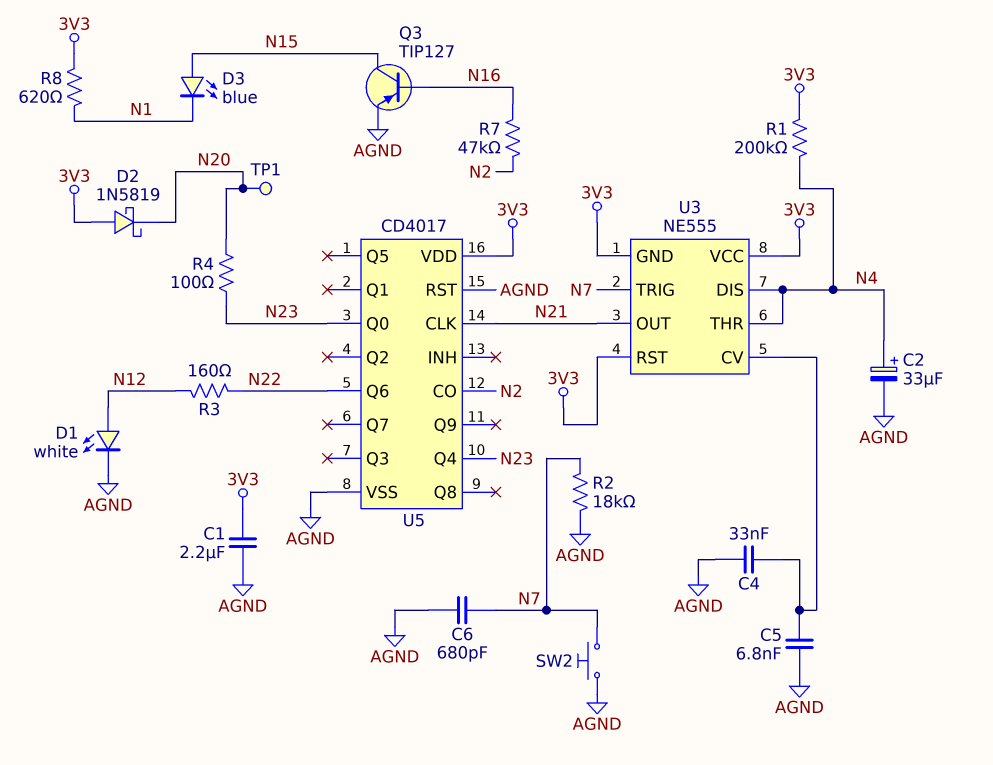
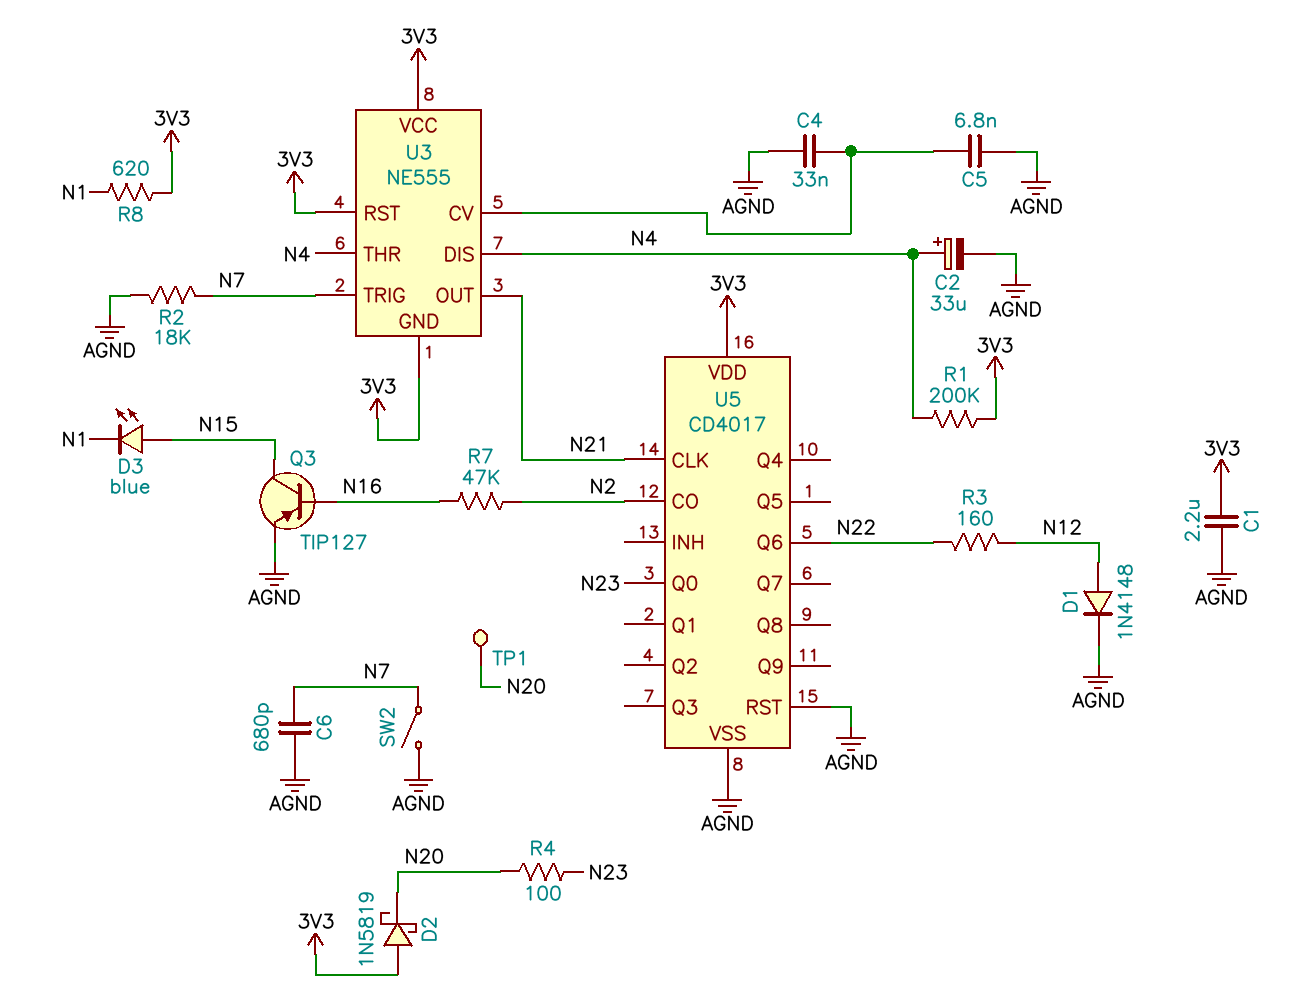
D1: LED white (A N12, K AGND) -> diode 1N4148 (A N12, K AGND)
SW2: button (AGND, N7) -> switch (AGND, N7)
U5 pin Q4: N23 -> none

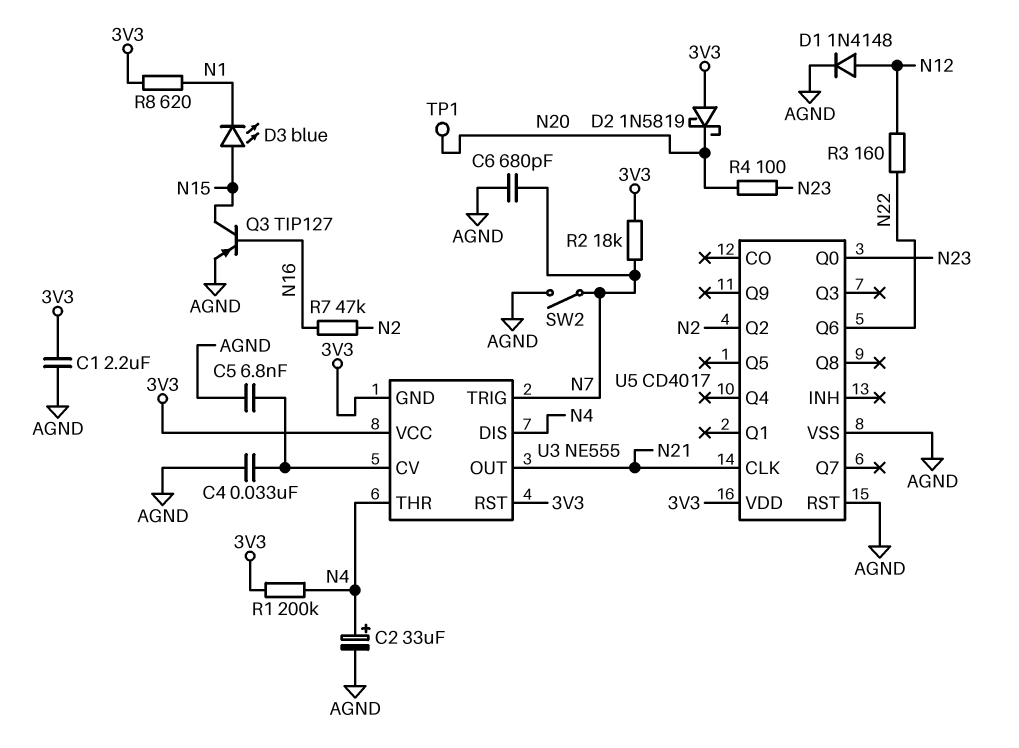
R2: 18k (AGND, N7) -> 18k (3V3, N7)
U5 pin CO: N2 -> none
U5 pin Q2: none -> N2

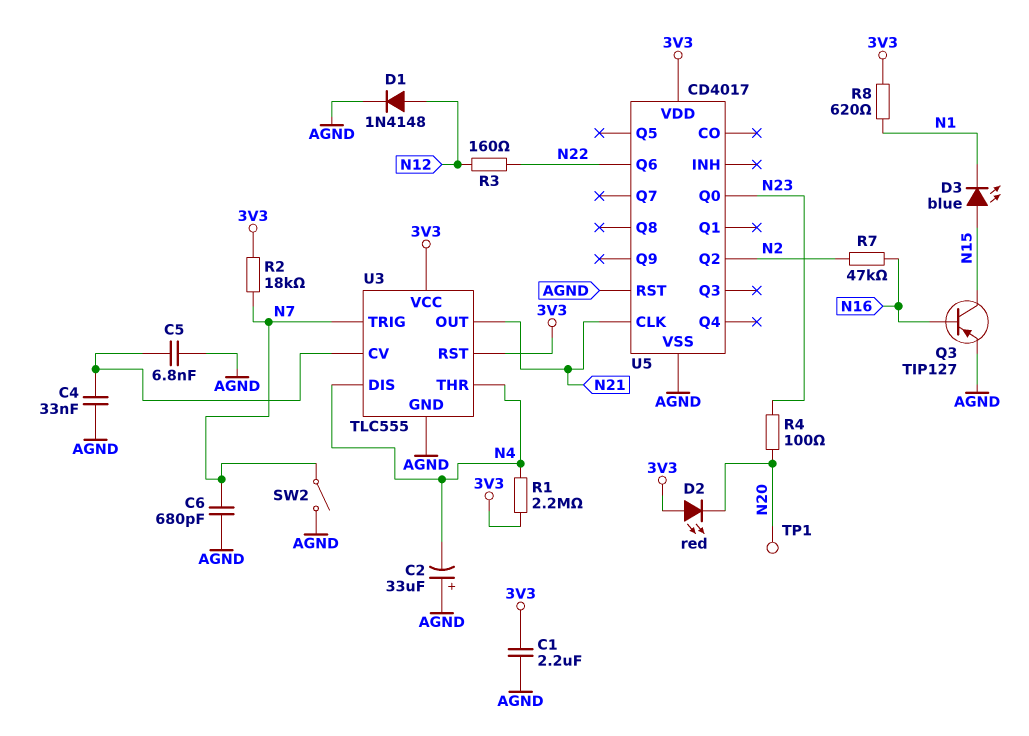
C2: 33uF (plus N4, minus AGND) -> 33uF (plus AGND, minus N4)
D2: schottky 1N5819 (A 3V3, K N20) -> LED red (A 3V3, K N20)
R1: 200k (3V3, N4) -> 2.2M (3V3, N4)
U3: NE555 -> TLC555
U3 pin GND: 3V3 -> AGND

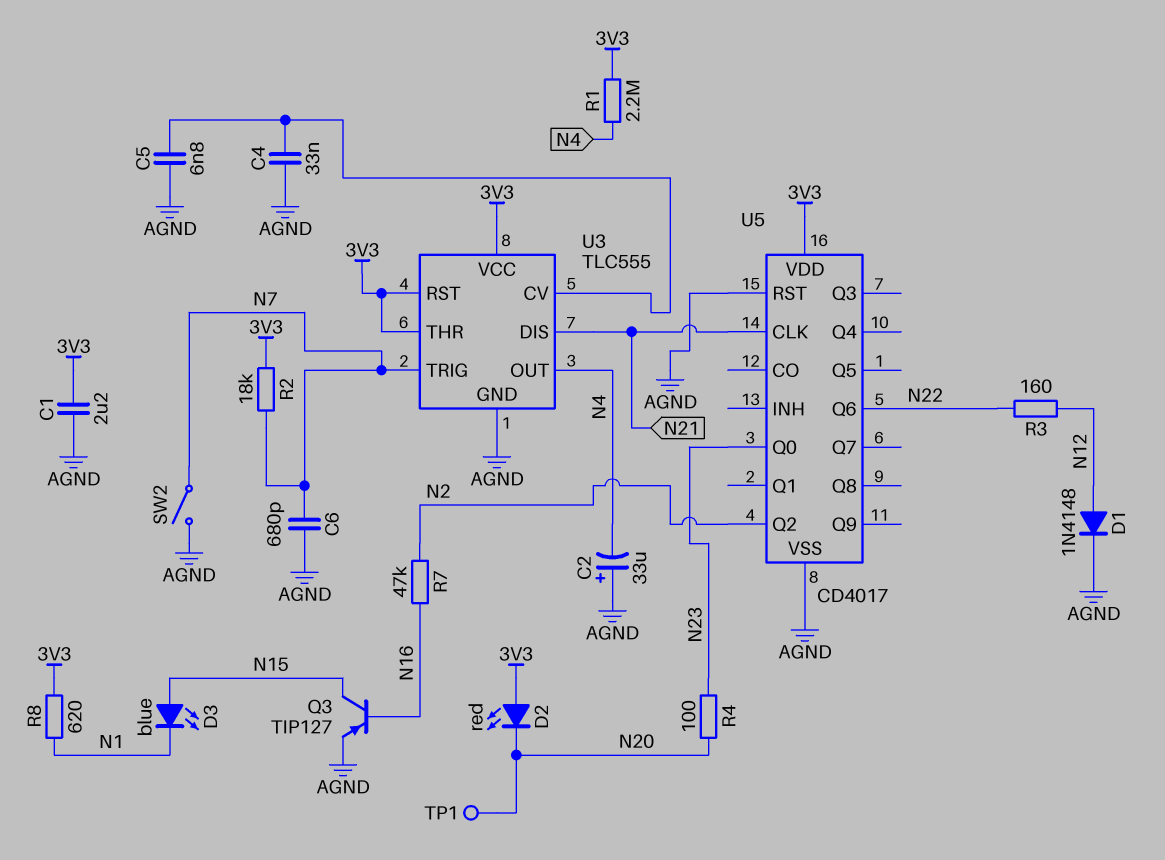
U3 pin DIS: N4 -> N21
U3 pin OUT: N21 -> N4
U3 pin THR: N4 -> 3V3

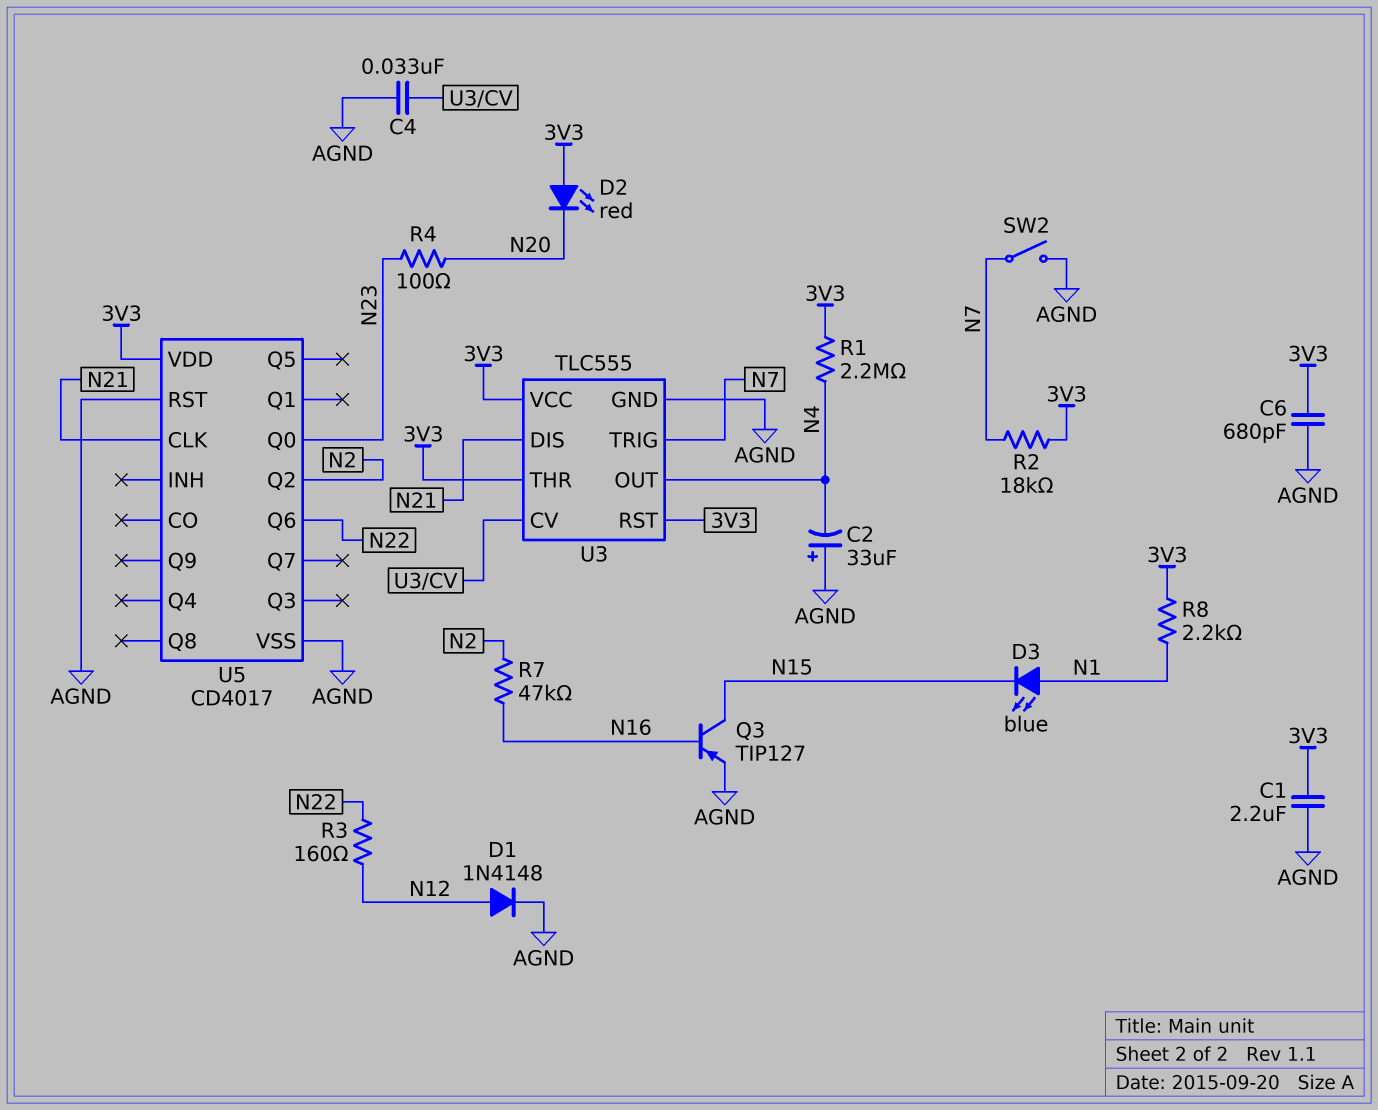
C5: 6.8nF (AGND, U3/CV) -> none
C6: 680pF (AGND, N7) -> 680pF (3V3, AGND)
D3: LED blue (A N15, K N1) -> LED blue (A N1, K N15)
R8: 620 (3V3, N1) -> 2.2k (3V3, N1)
TP1: test point (N20) -> none

